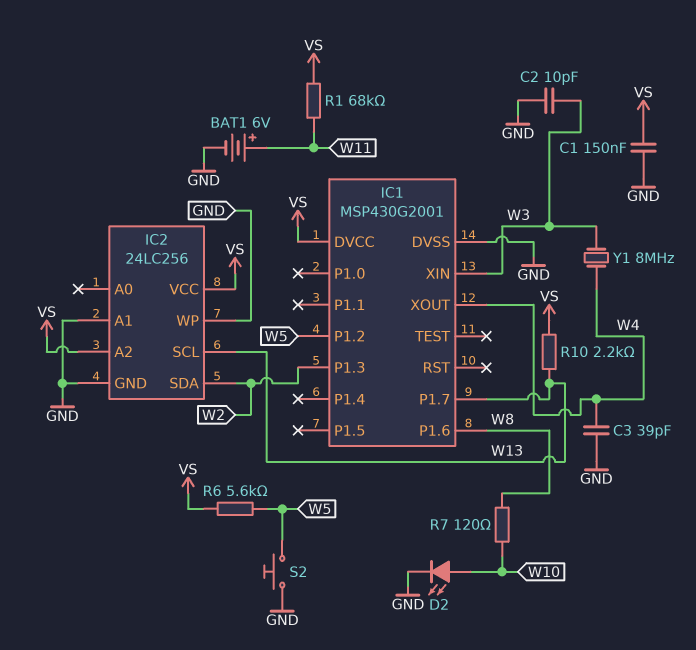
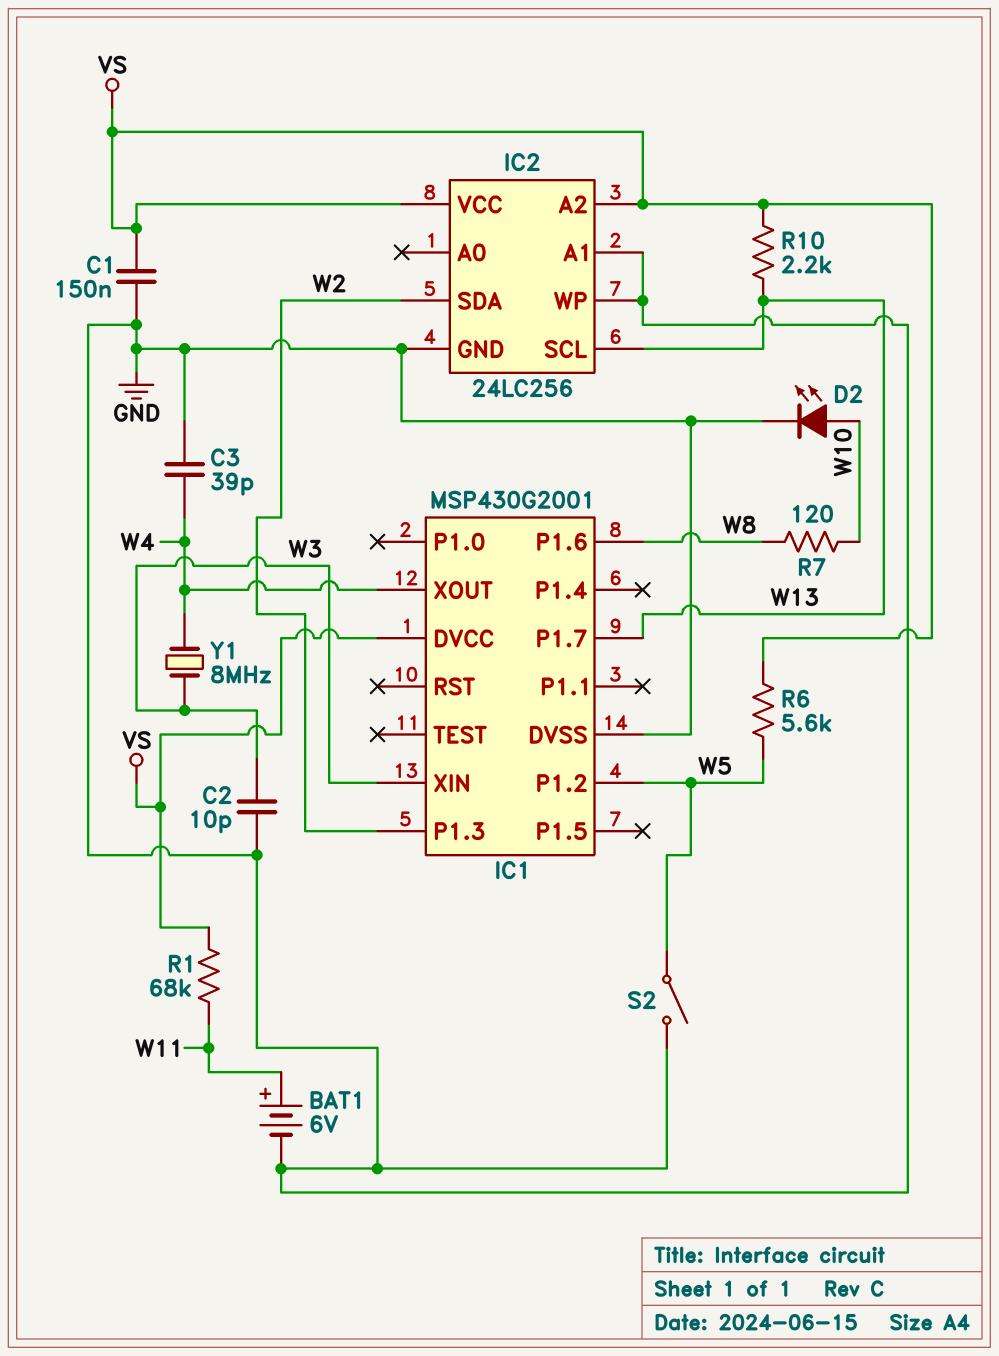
S2: button (GND, W5) -> switch (GND, W5)

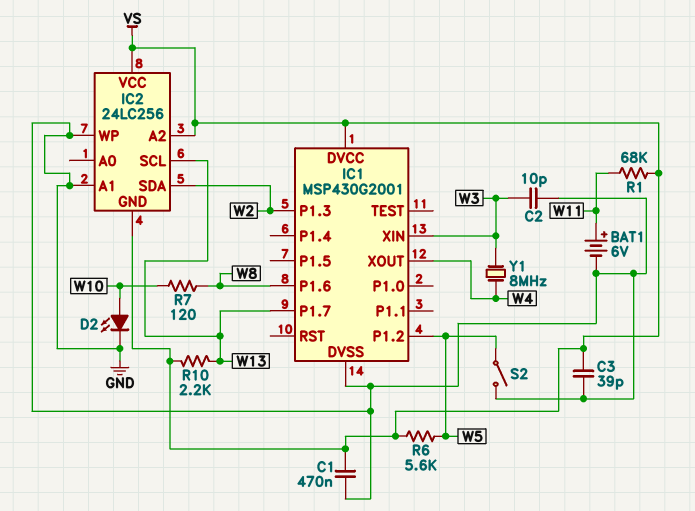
C1: 150nF (GND, VS) -> 470nF (GND, VS)
C3: 39pF (GND, W4) -> 39pF (GND, VS)
IC2 pin GND: GND -> VS

